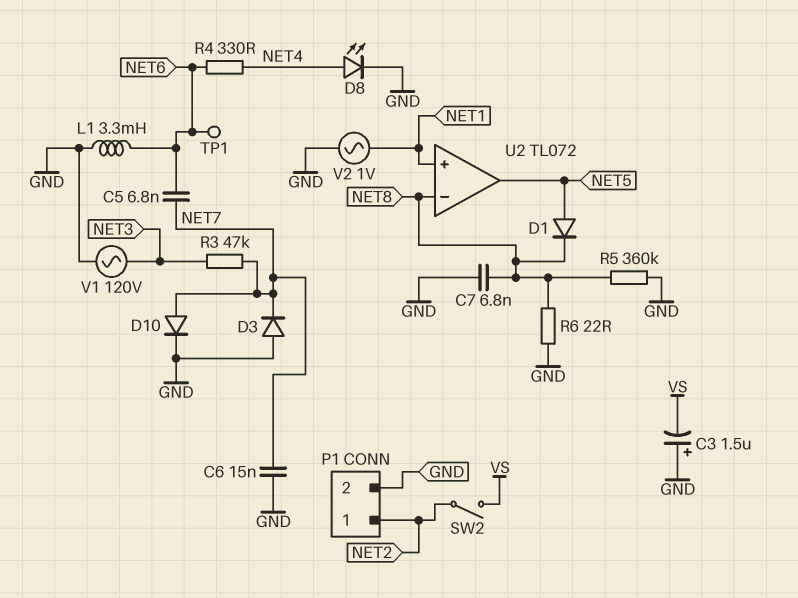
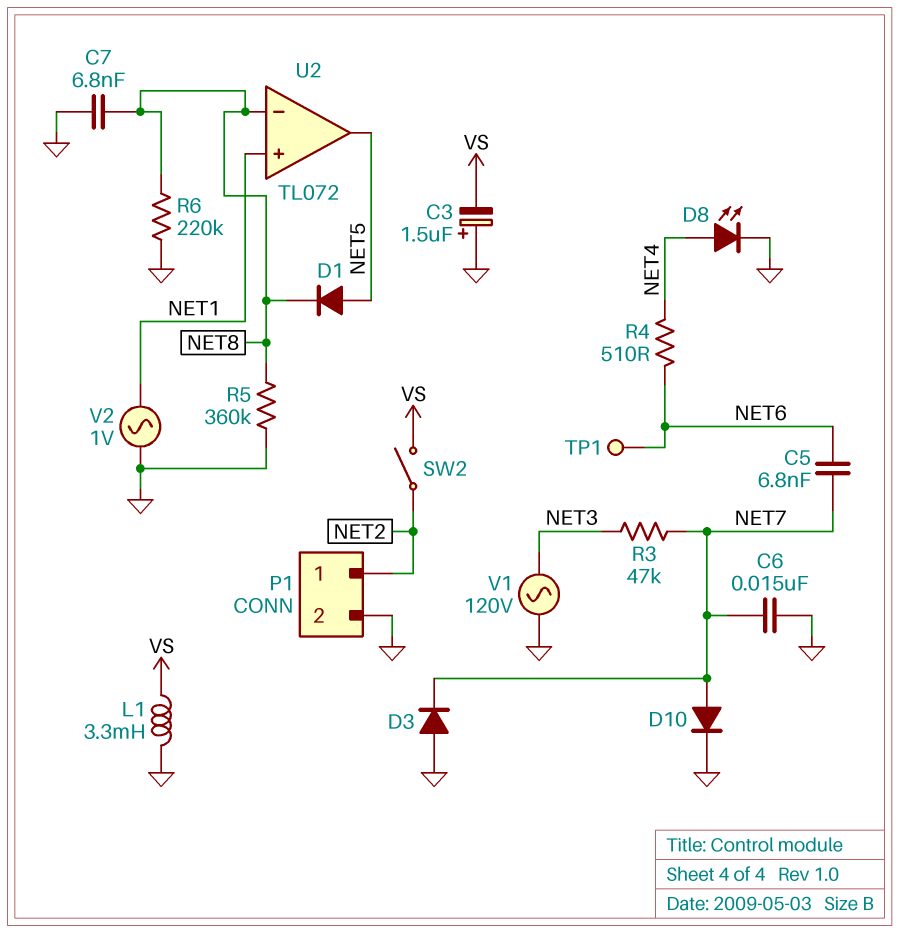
L1: 3.3mH (GND, NET6) -> 3.3mH (GND, VS)
R4: 330 (NET4, NET6) -> 510 (NET4, NET6)
R6: 22 (GND, NET8) -> 220k (GND, NET8)

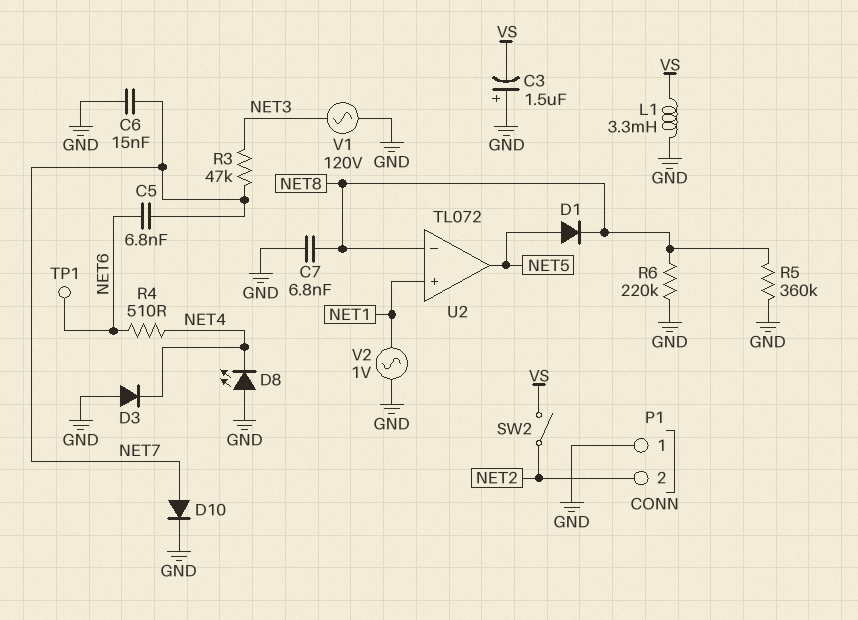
D3: diode (A GND, K NET7) -> diode (A GND, K NET4)
D8: LED (A NET4, K GND) -> LED (A GND, K NET4)
P1 pin 1: NET2 -> GND
P1 pin 2: GND -> NET2

